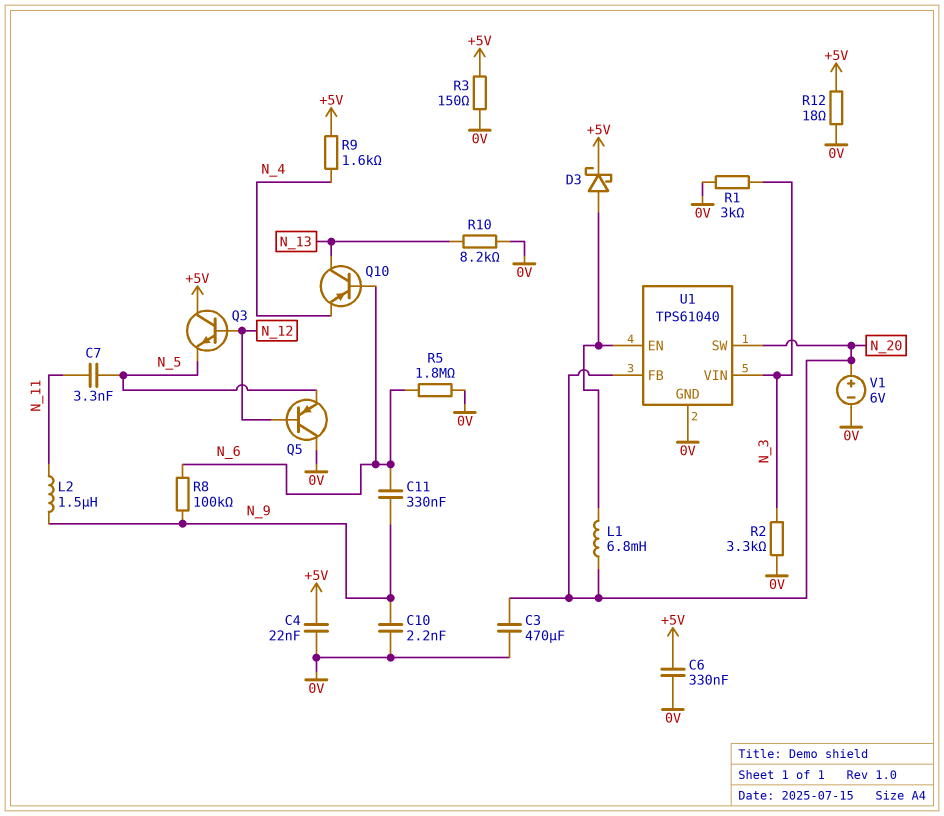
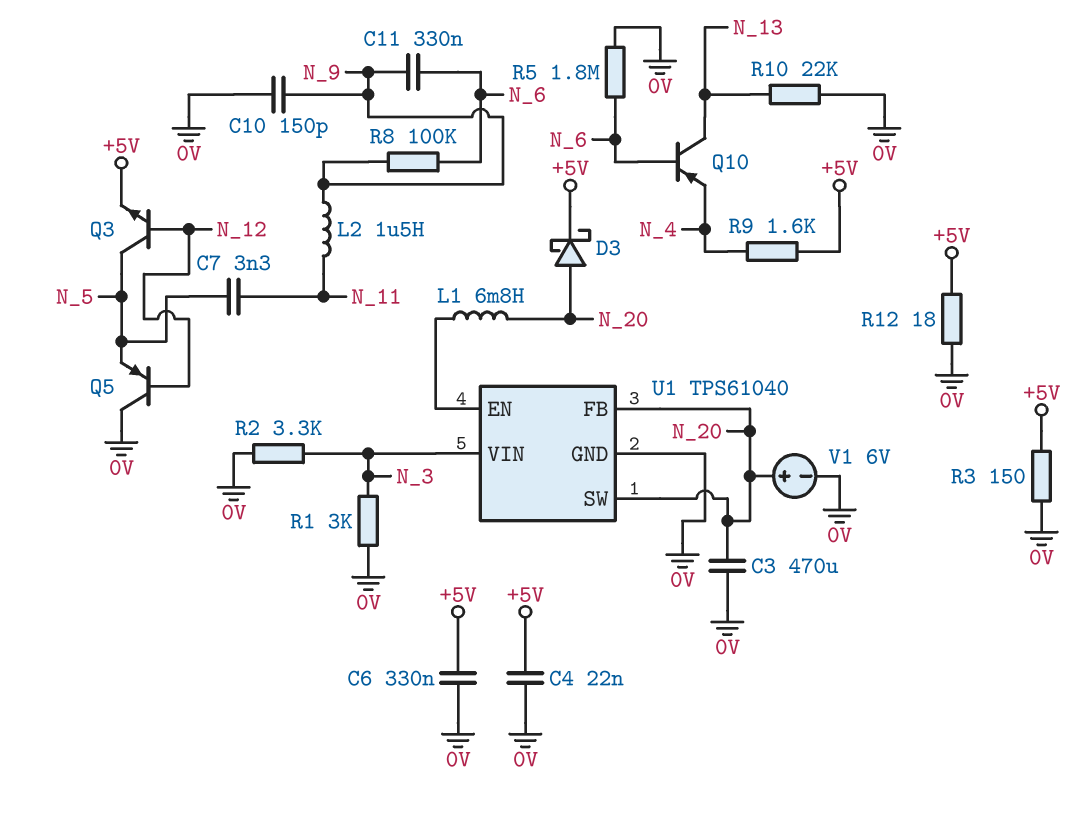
C10: 2.2nF (0V, N_9) -> 150pF (0V, N_9)
D3: schottky (A U1/EN, K +5V) -> schottky (A N_20, K +5V)
Q3: NPN (B N_12, C +5V, E N_5) -> NPN (B N_12, C N_5, E +5V)
R10: 8.2k (0V, N_13) -> 22k (0V, N_13)

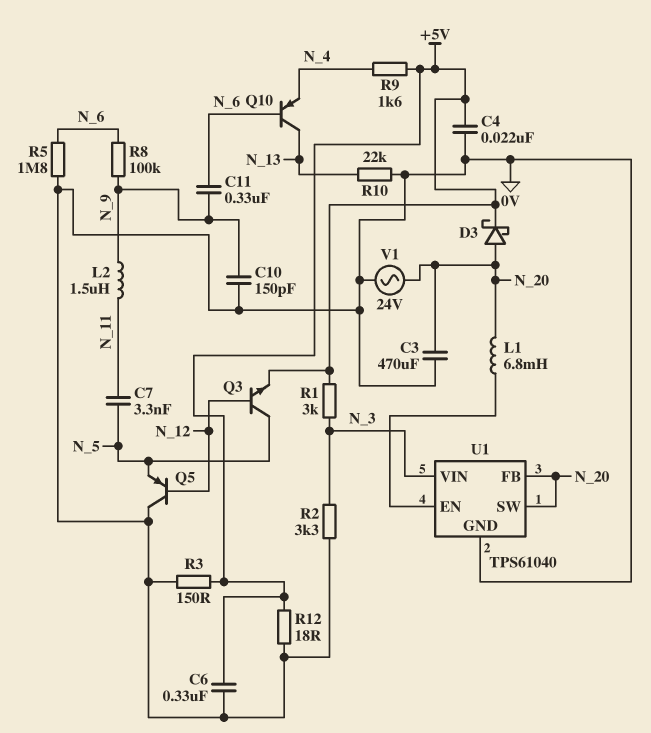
R1: 3k (0V, N_3) -> 3k (+5V, N_3)
V1: 6V (plus N_20, minus 0V) -> AC 24V (0V, N_20)

